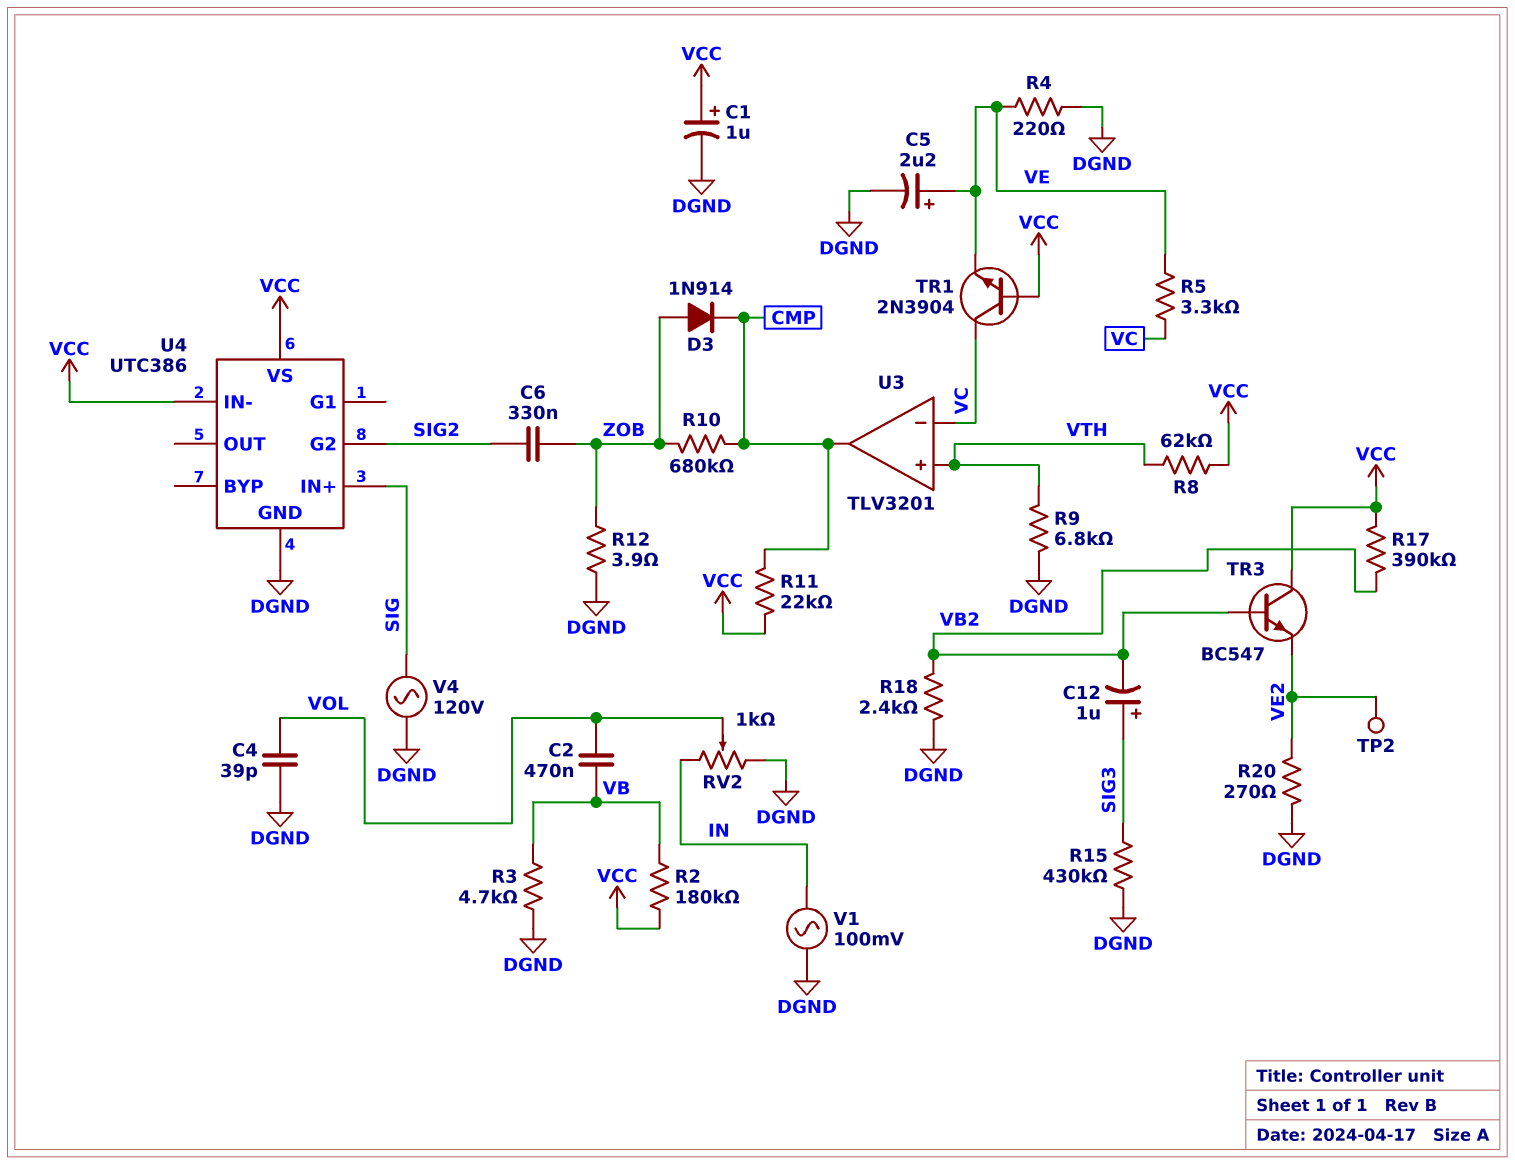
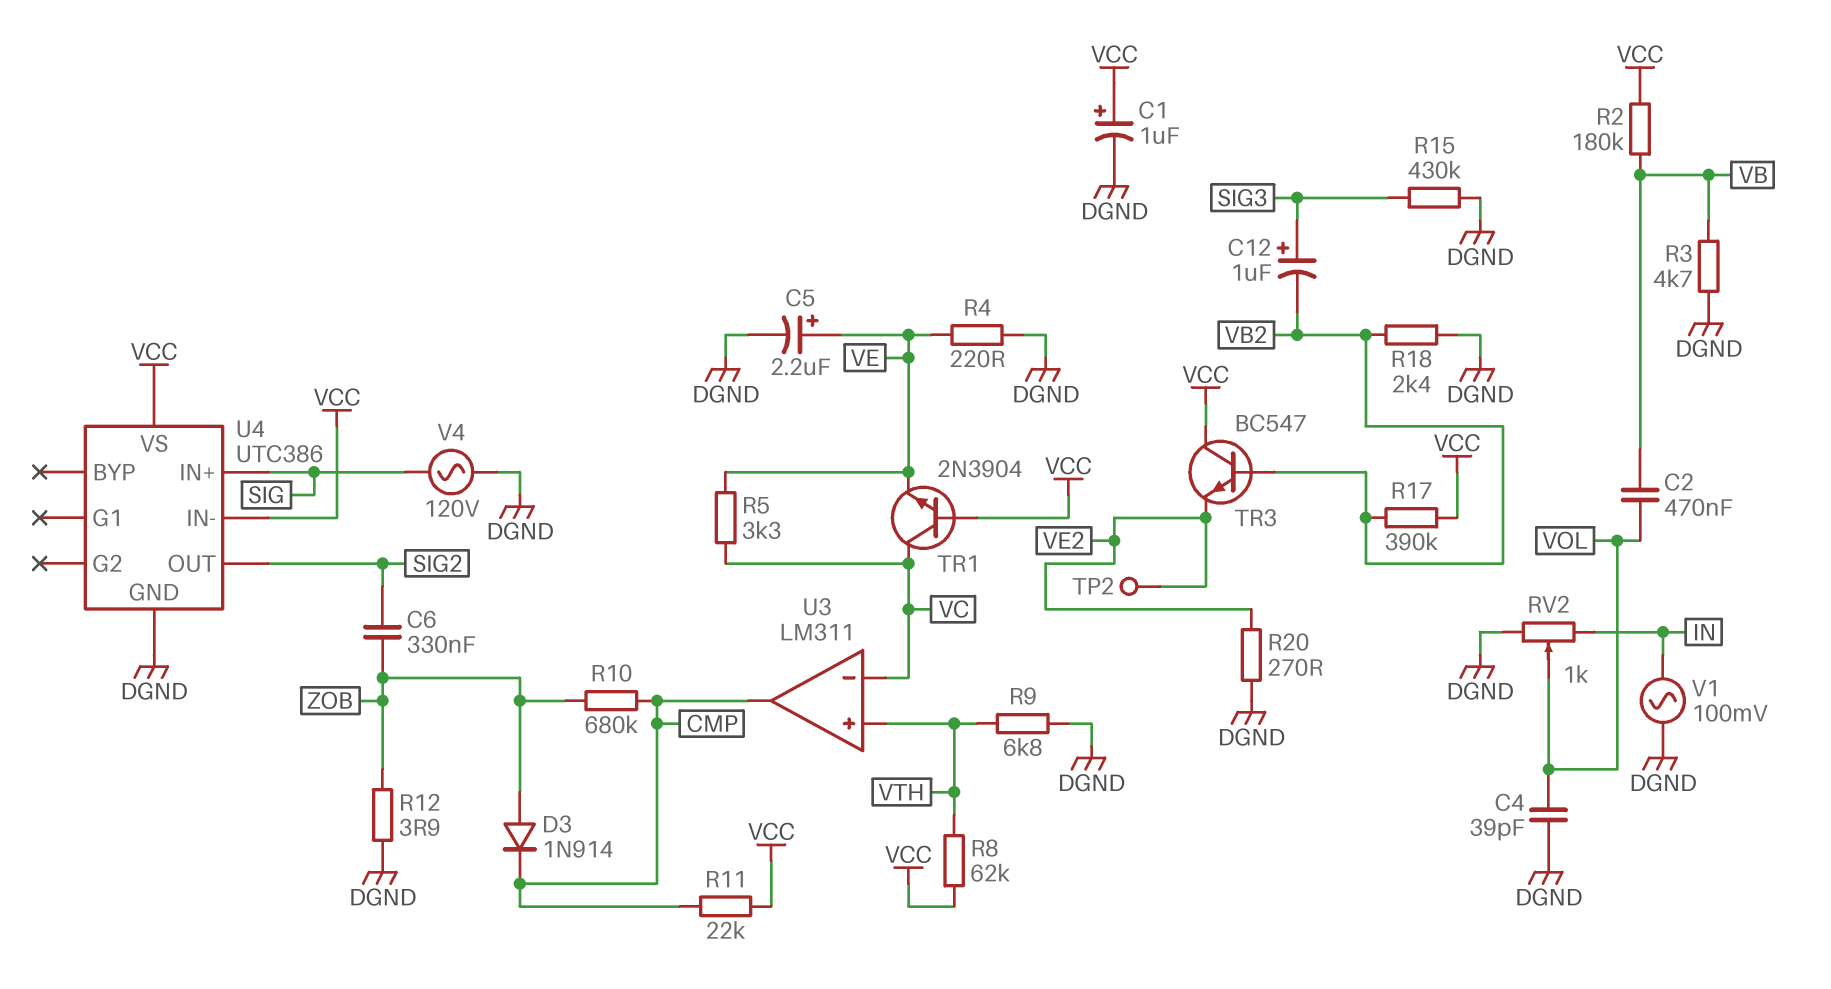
U3: TLV3201 -> LM311
U4 pin G2: SIG2 -> none
U4 pin OUT: none -> SIG2

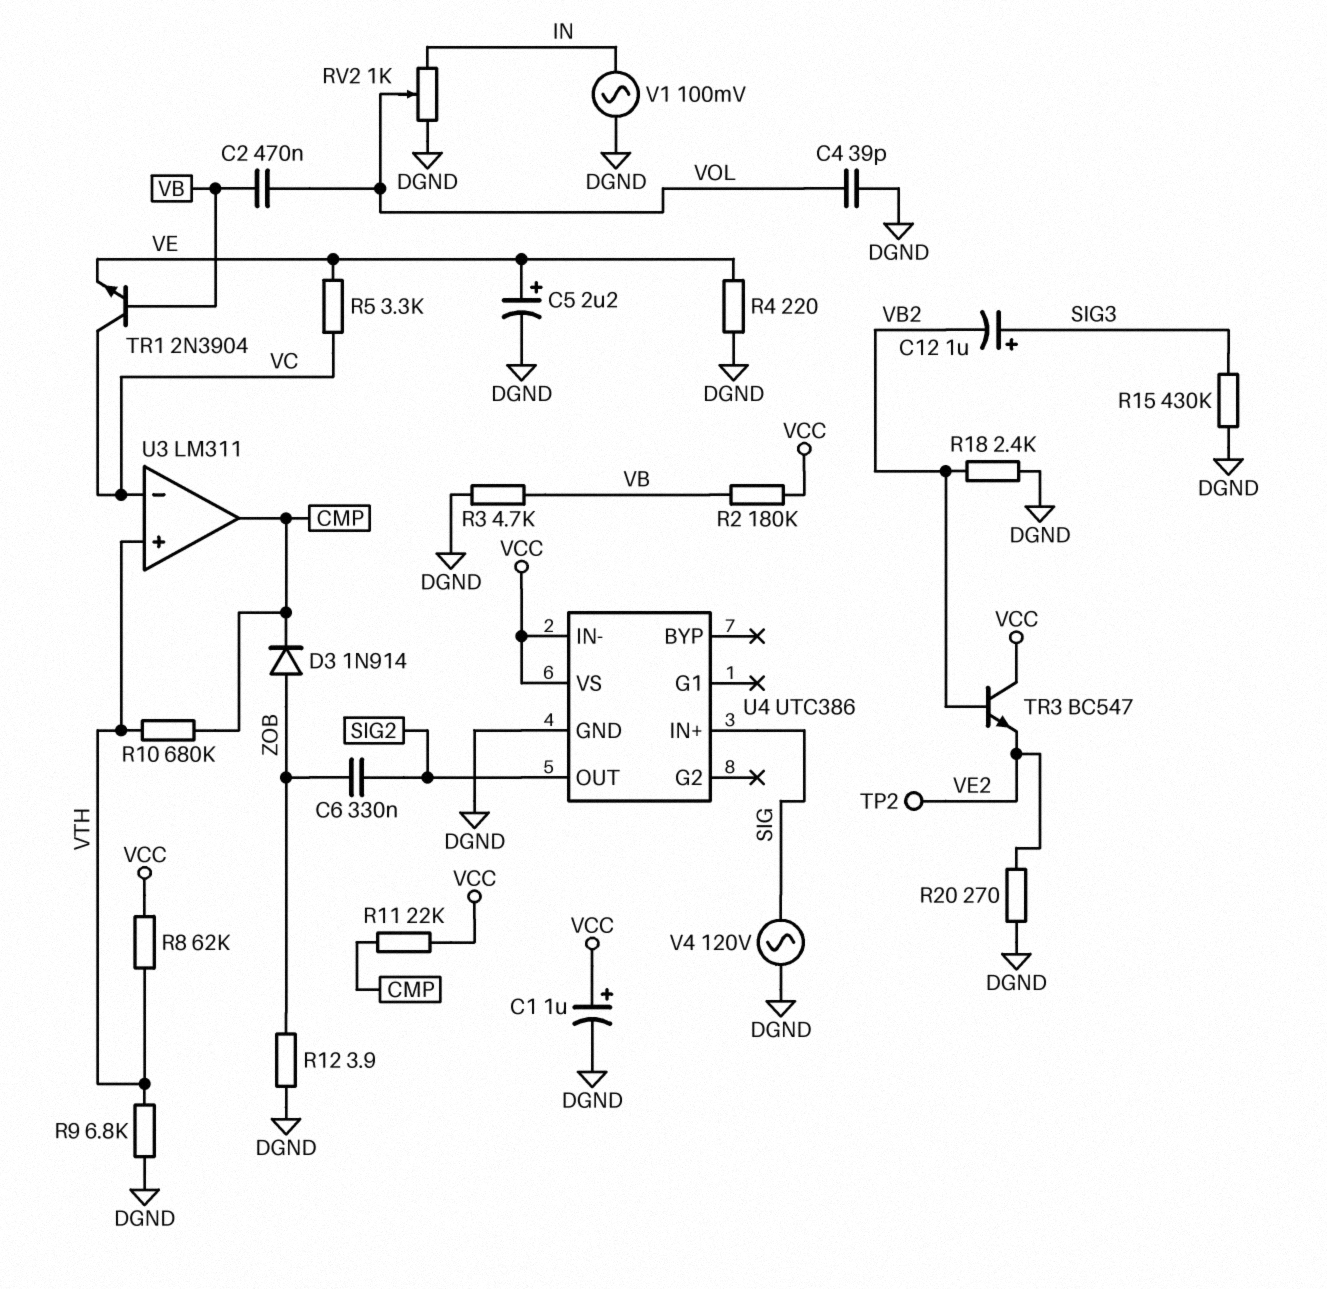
R10: 680k (CMP, ZOB) -> 680k (CMP, VTH)
R17: 390k (VB2, VCC) -> none
TR1: NPN 2N3904 (B VCC, C VC, E VE) -> NPN 2N3904 (B VB, C VC, E VE)

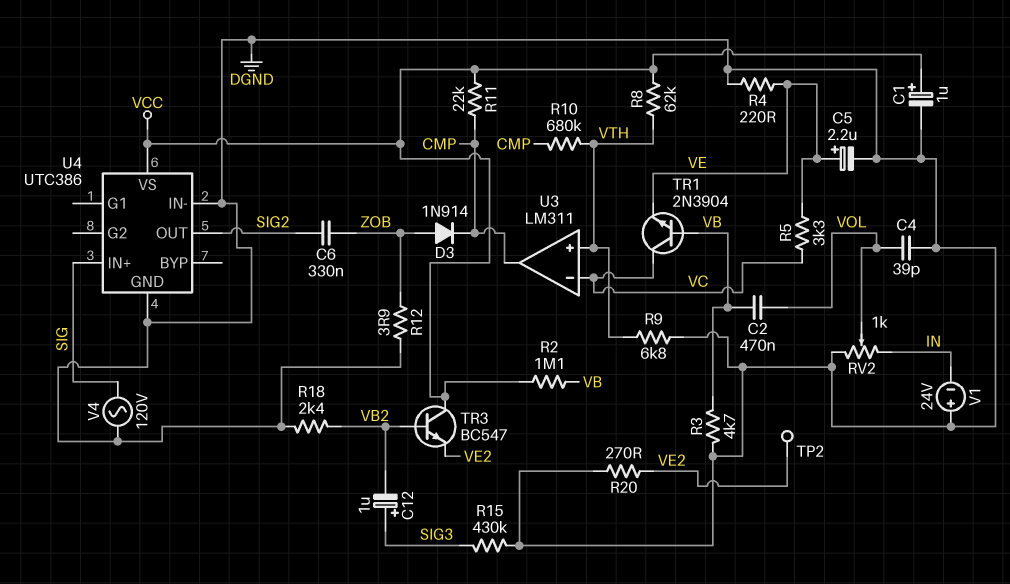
R2: 180k (VB, VCC) -> 1.1M (VB, VCC)
U4 pin IN-: VCC -> DGND
V1: AC 100mV (DGND, IN) -> 24V (plus DGND, minus IN)

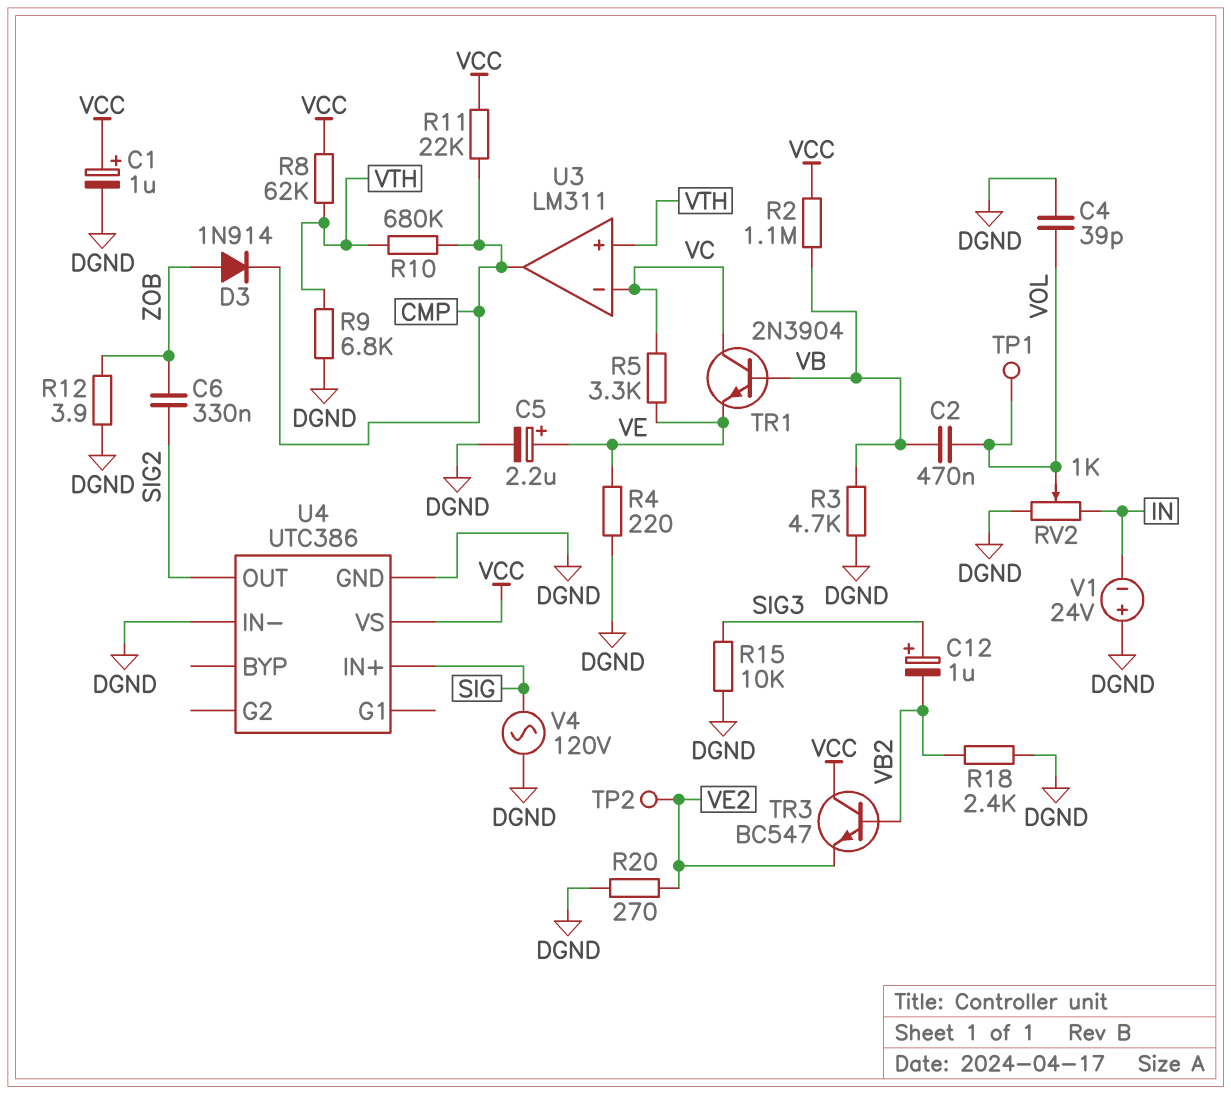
R15: 430k (DGND, SIG3) -> 10k (DGND, SIG3)
TP1: none -> test point (VOL)

